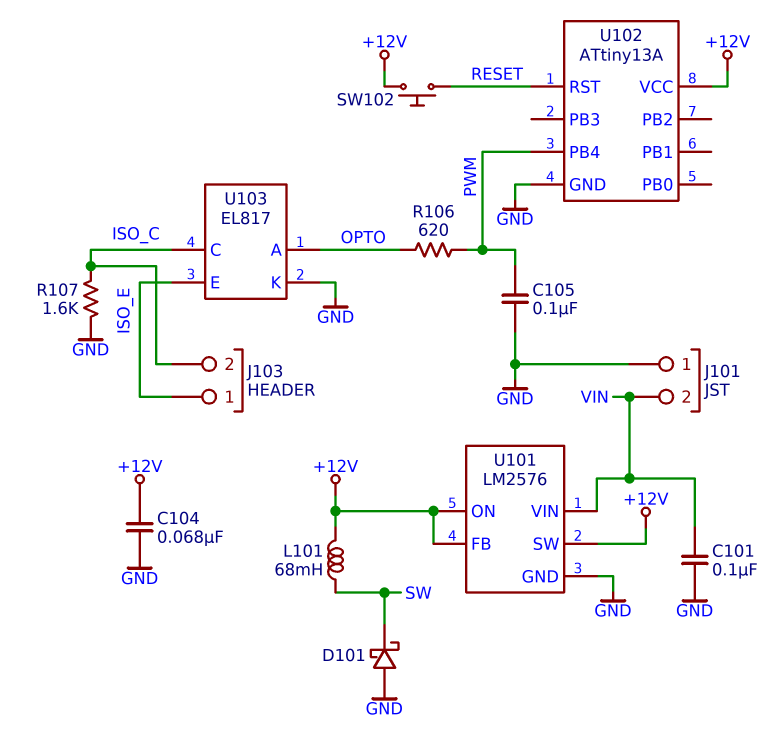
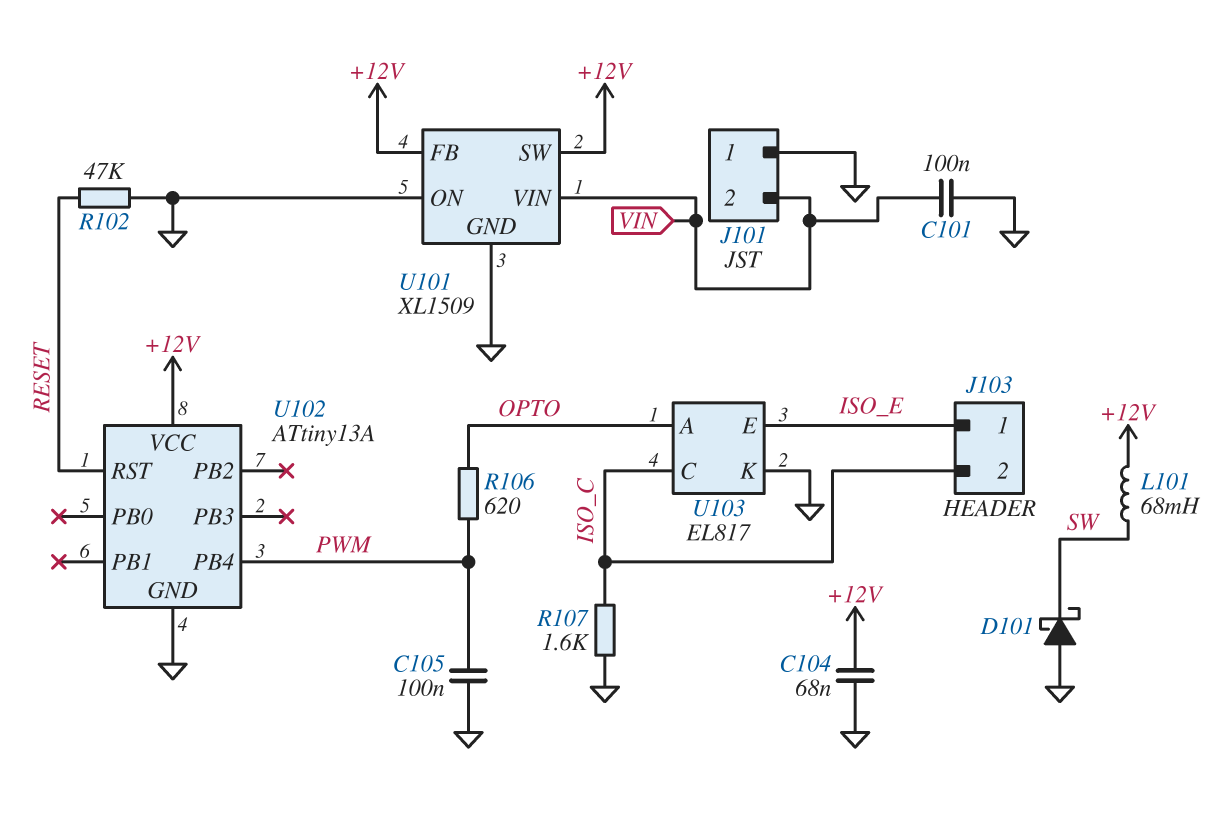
R102: none -> 47k (GND, RESET)
SW102: button (+12V, RESET) -> none
U101: LM2576 -> XL1509
U101 pin ON: +12V -> GND

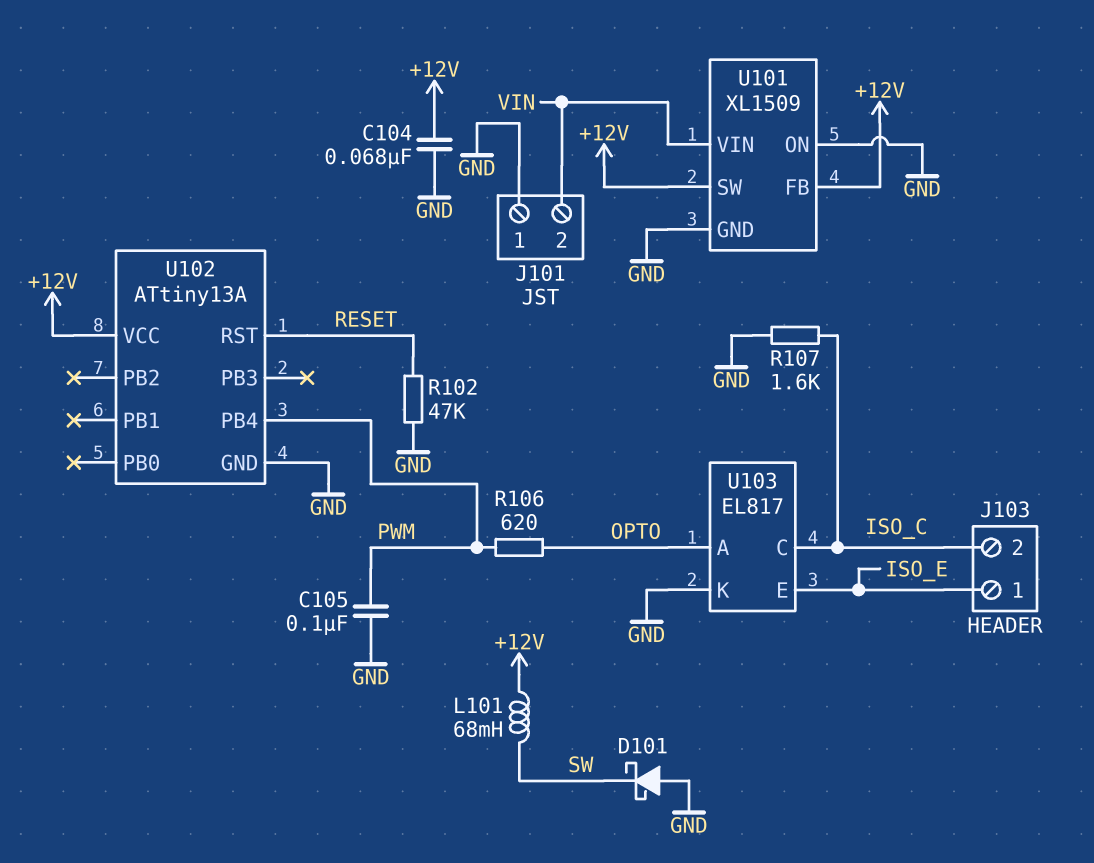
C101: 100nF (GND, VIN) -> none

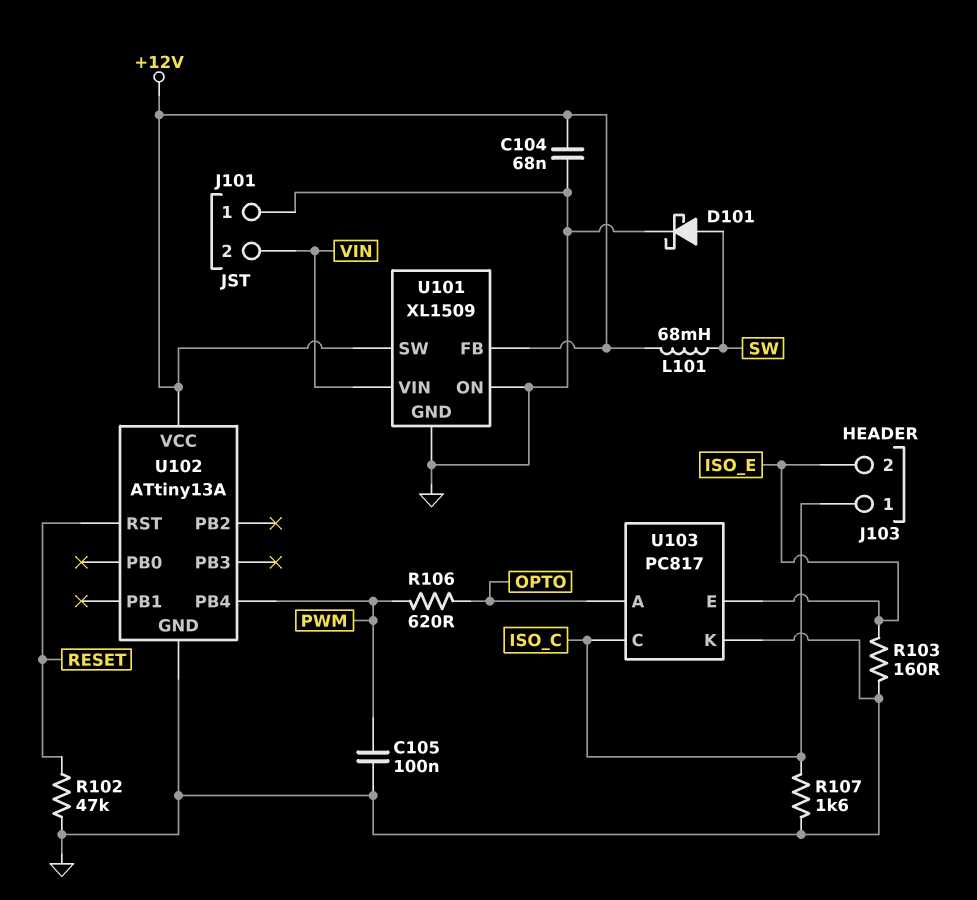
D101: schottky (A GND, K SW) -> schottky (A SW, K GND)
J103 pin 1: ISO_E -> ISO_C
J103 pin 2: ISO_C -> ISO_E
R103: none -> 160 (GND, ISO_E)
U103: EL817 -> PC817

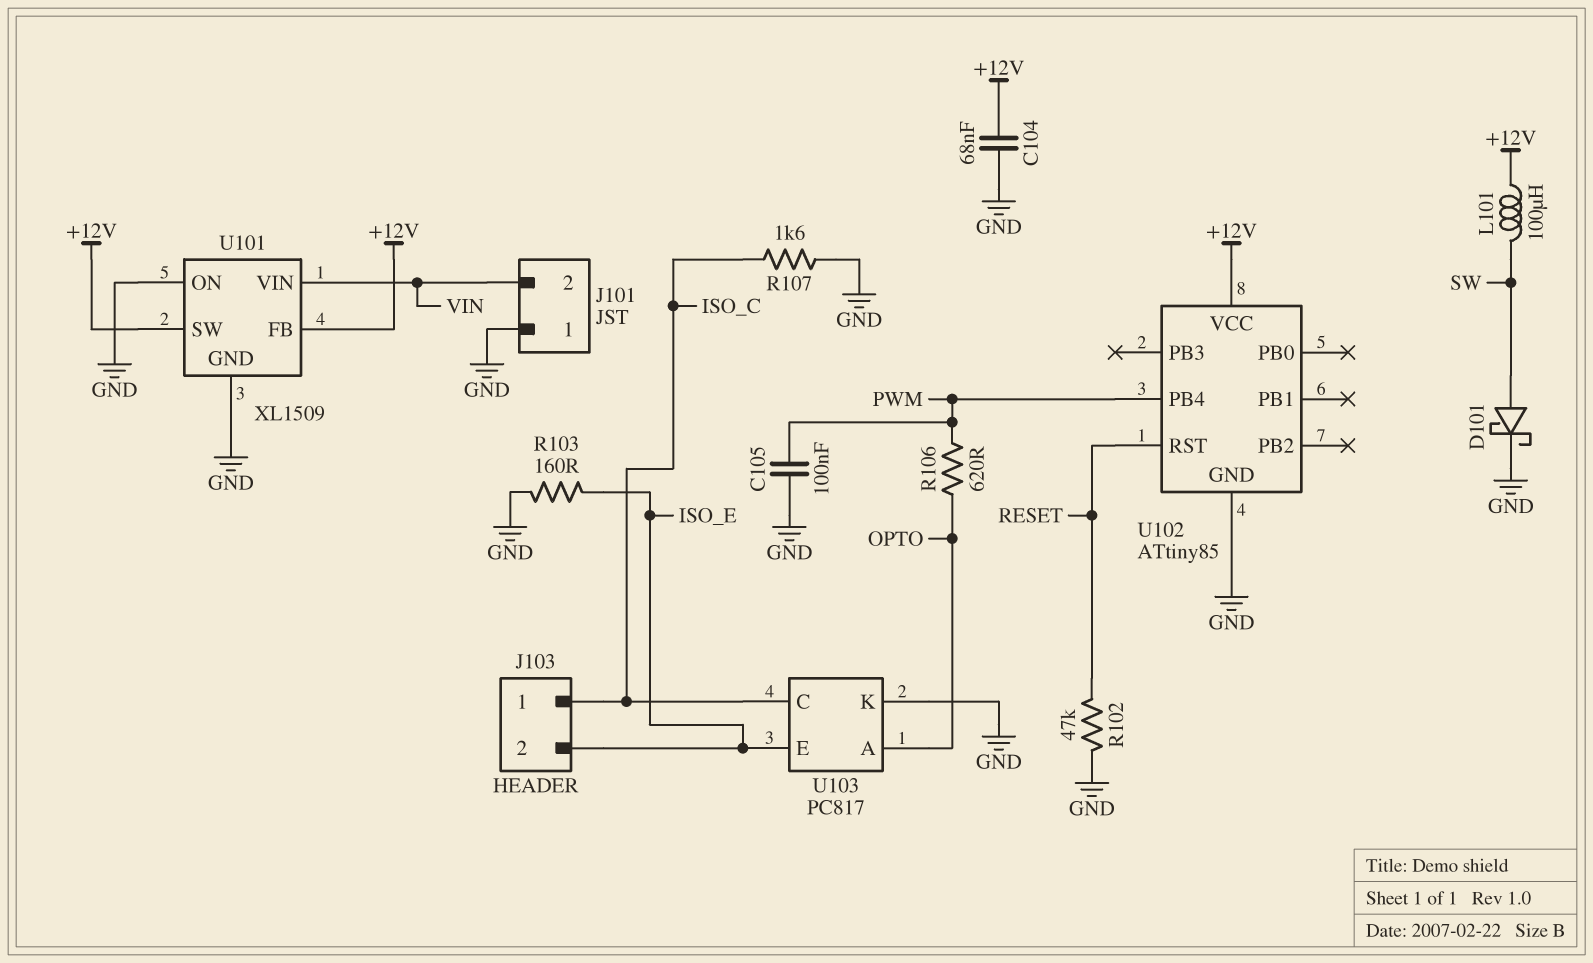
L101: 68mH (+12V, SW) -> 100uH (+12V, SW)
U102: ATtiny13A -> ATtiny85

